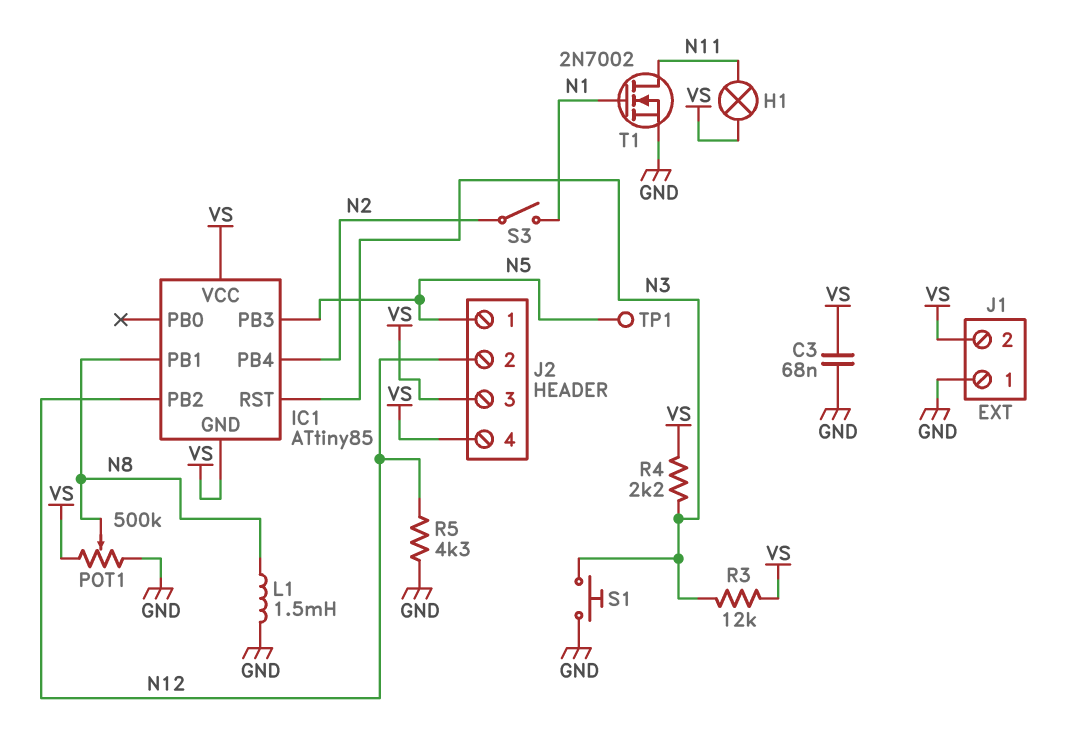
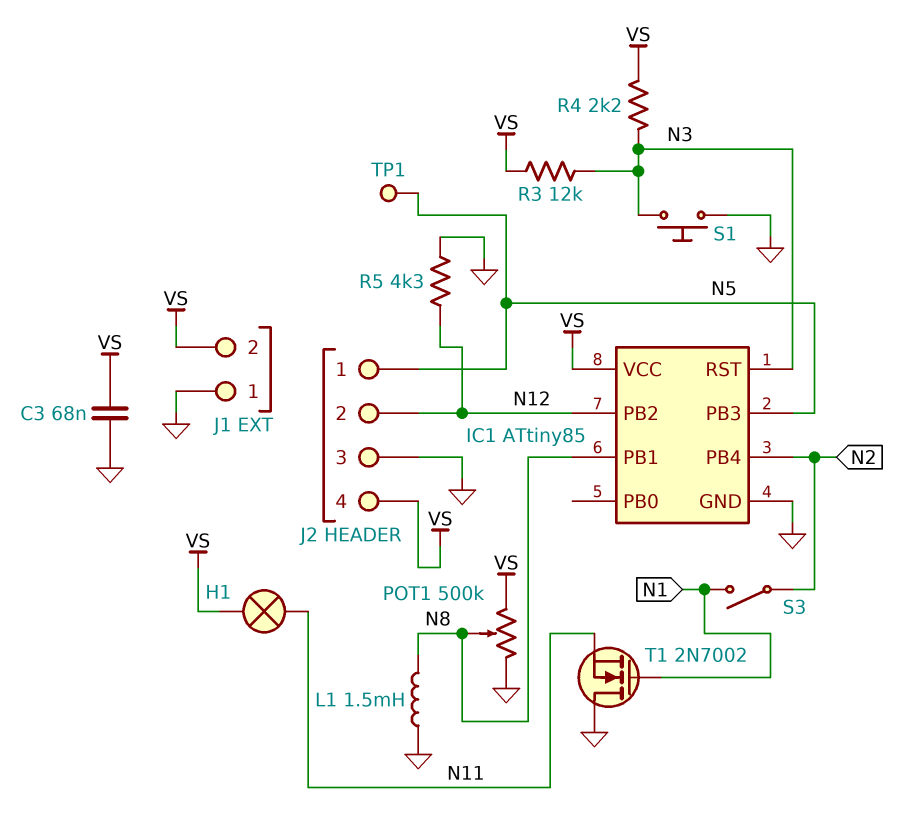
IC1 pin GND: VS -> GND
J2 pin 3: VS -> GND
T1: NMOS 2N7002 (G N1, D N11, S GND) -> NMOS 2N7002 (G N1, D GND, S N11)

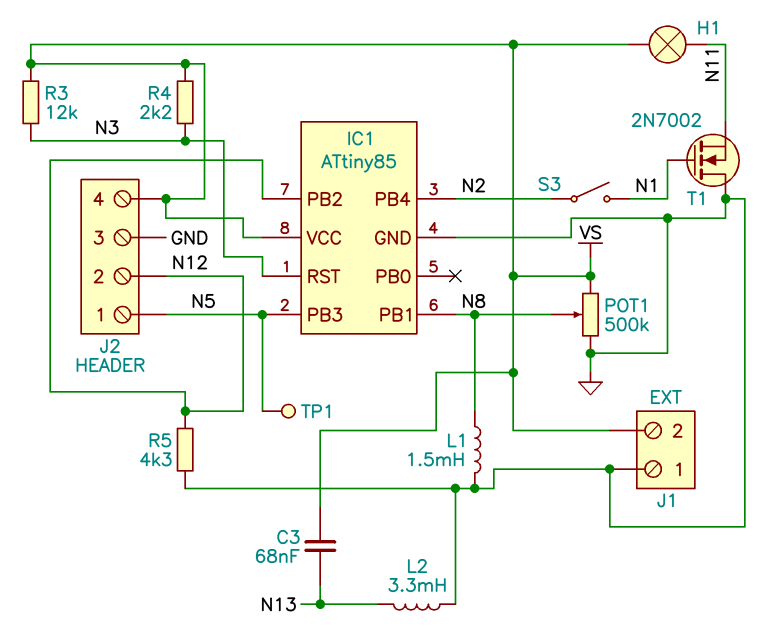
C3: 68nF (GND, VS) -> 68nF (N13, VS)
L2: none -> 3.3mH (GND, N13)
S1: button (GND, N3) -> none

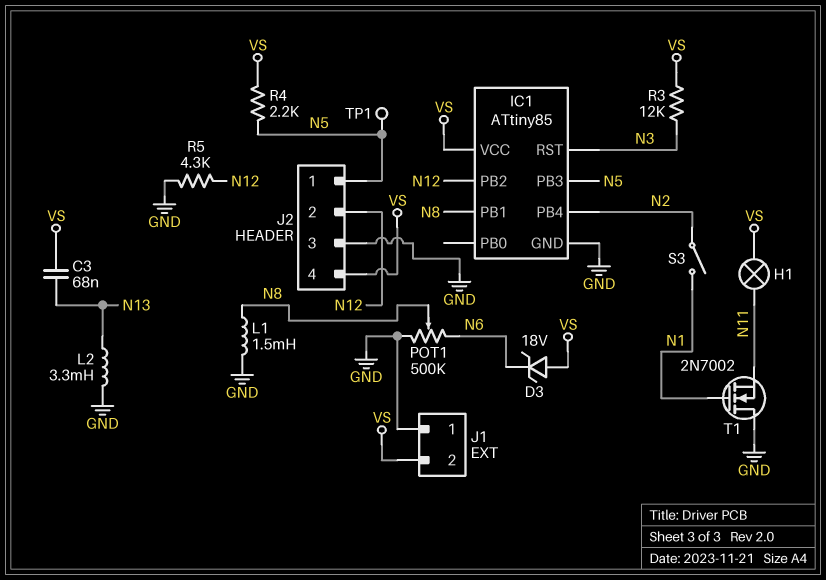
D3: none -> zener 18V (A VS, K N6)
POT1: 500k (GND, VS, wiper N8) -> 500k (GND, N6, wiper N8)
R4: 2.2k (N3, VS) -> 2.2k (N5, VS)

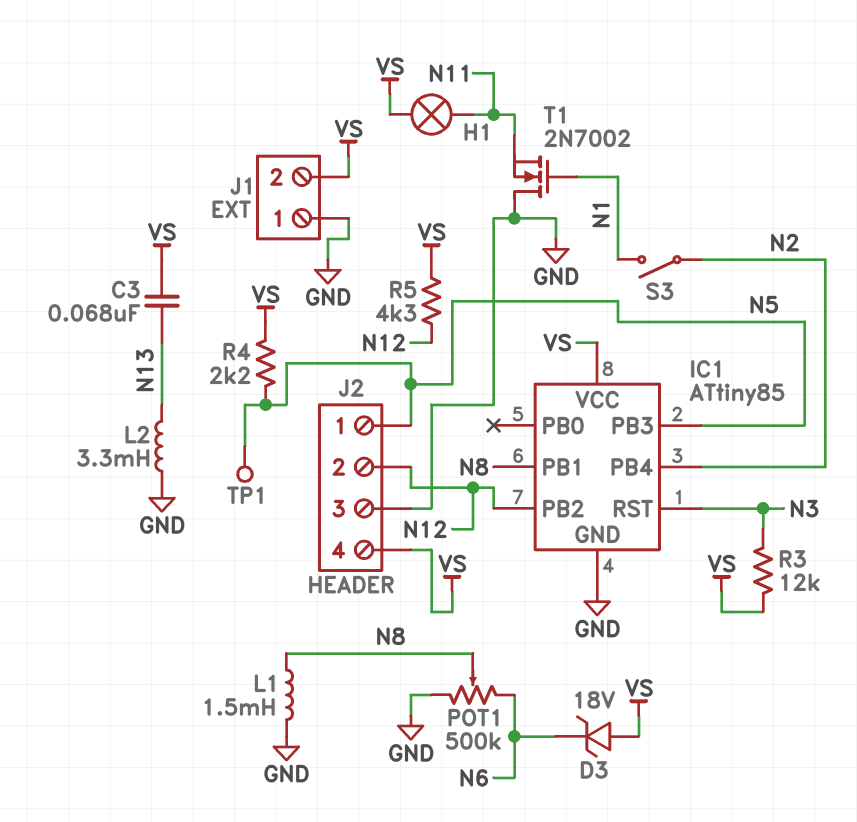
R5: 4.3k (GND, N12) -> 4.3k (N12, VS)

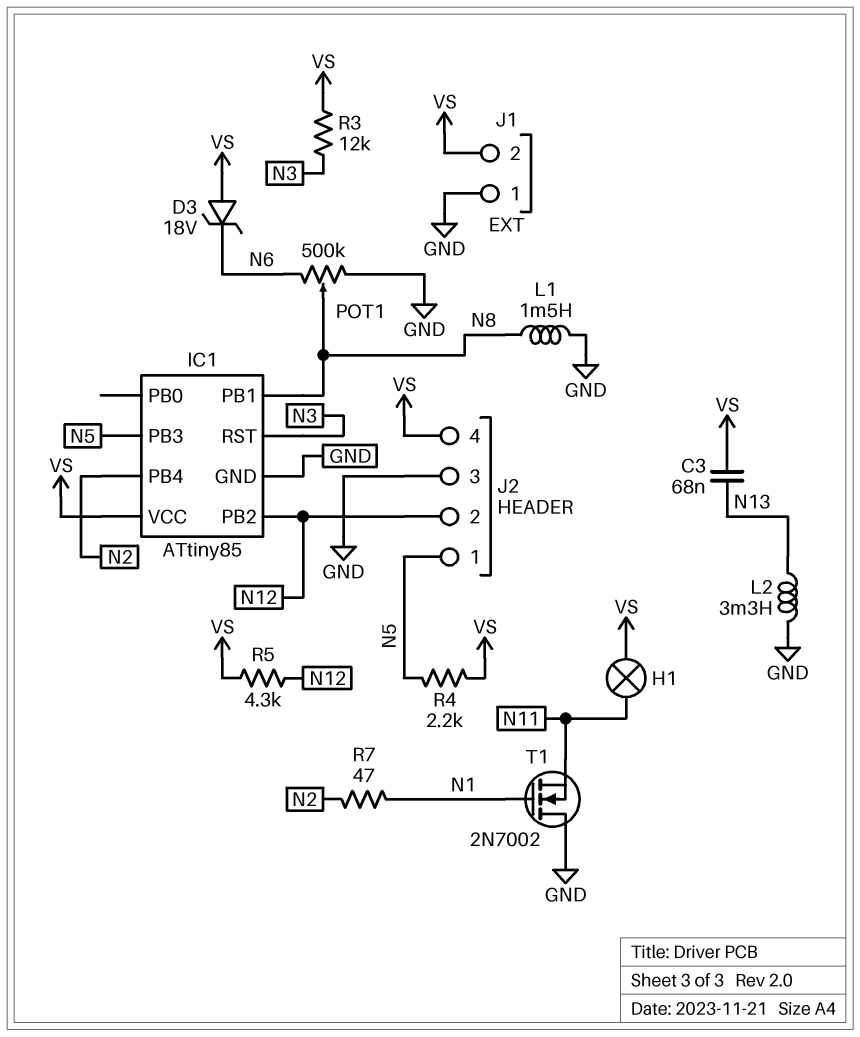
R7: none -> 47 (N1, N2)
S3: switch (N1, N2) -> none
TP1: test point (N5) -> none

